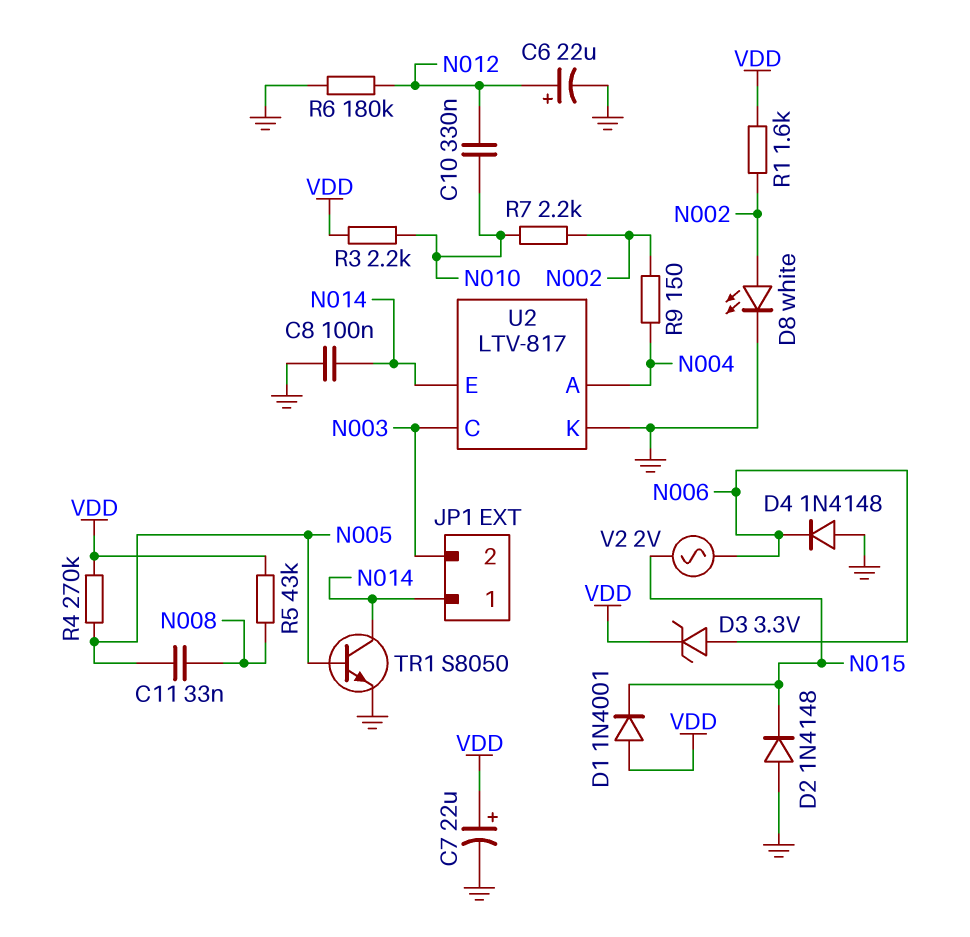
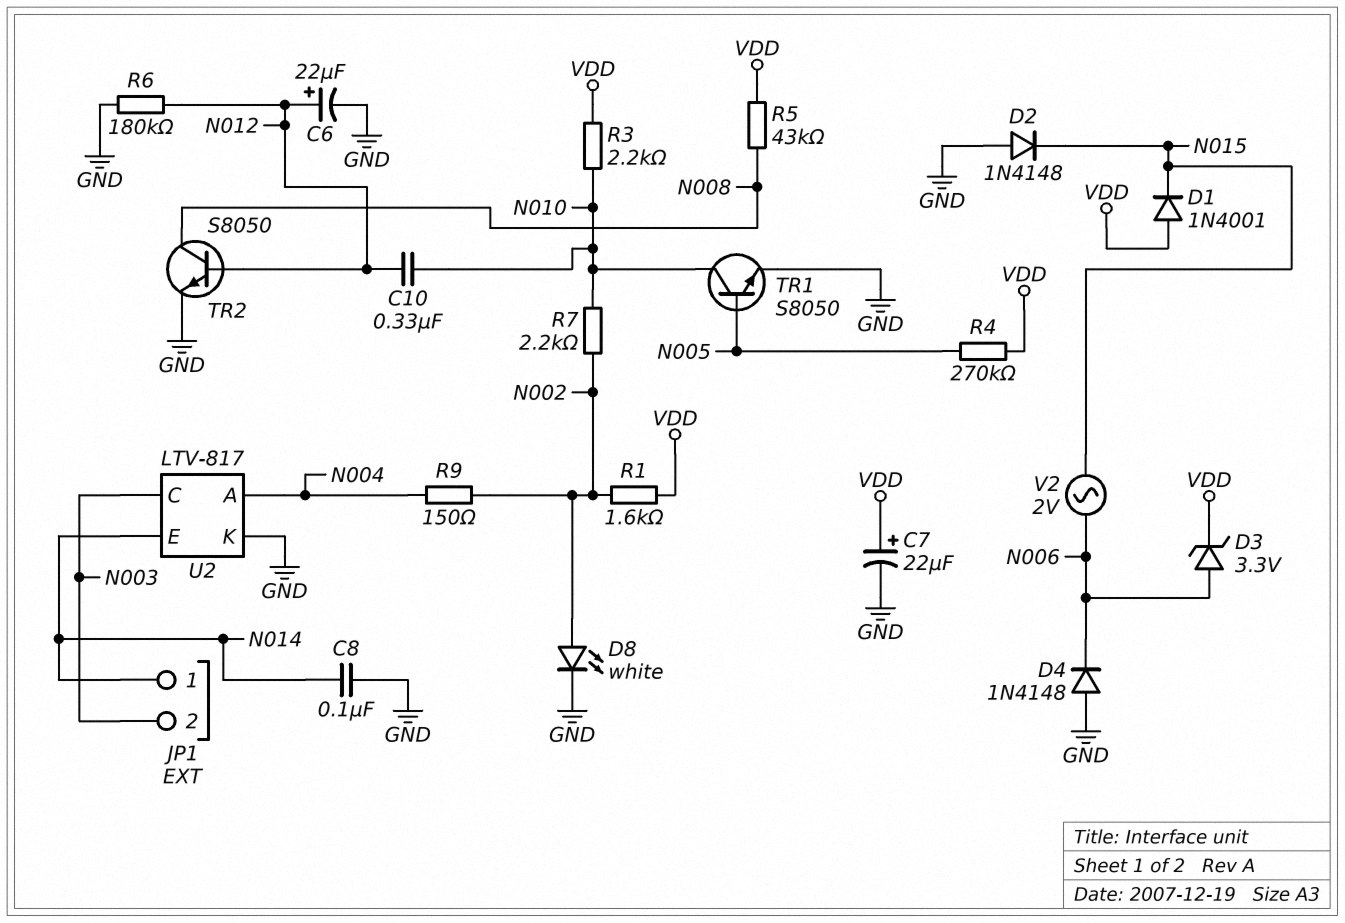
C11: 33nF (N005, N008) -> none
TR1: NPN S8050 (B N005, C N014, E GND) -> NPN S8050 (B N005, C N010, E GND)
TR2: none -> NPN S8050 (B N012, C N008, E GND)

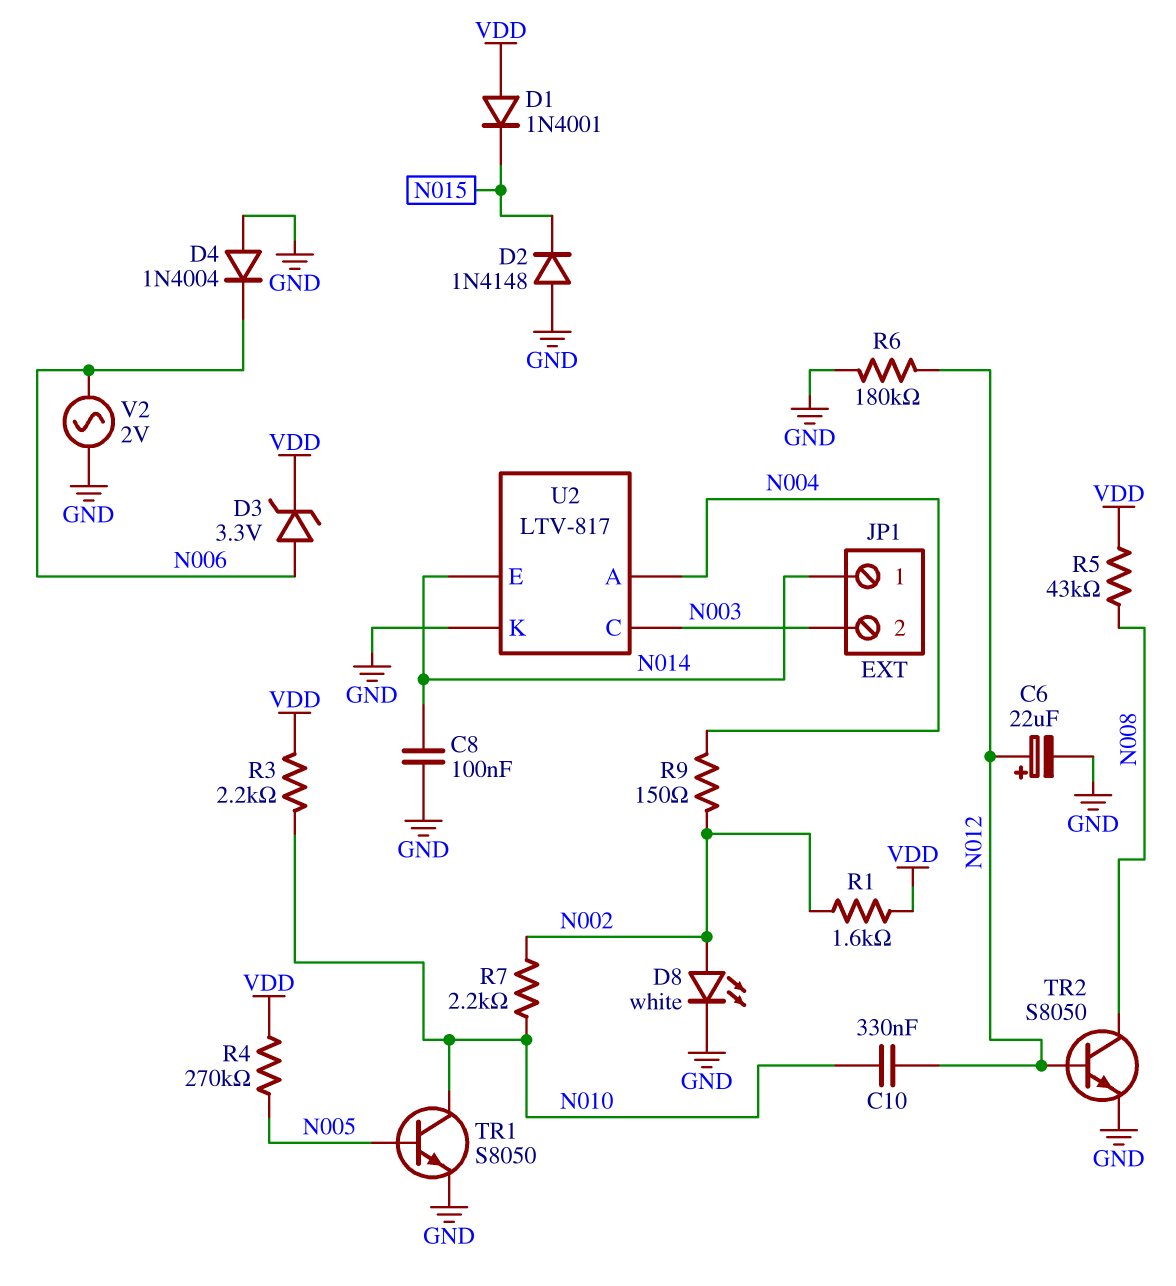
C7: 22uF (plus VDD, minus GND) -> none
D4: diode 1N4148 (A GND, K N006) -> diode 1N4004 (A GND, K N006)
V2: AC 2V (N006, N015) -> AC 2V (GND, N006)

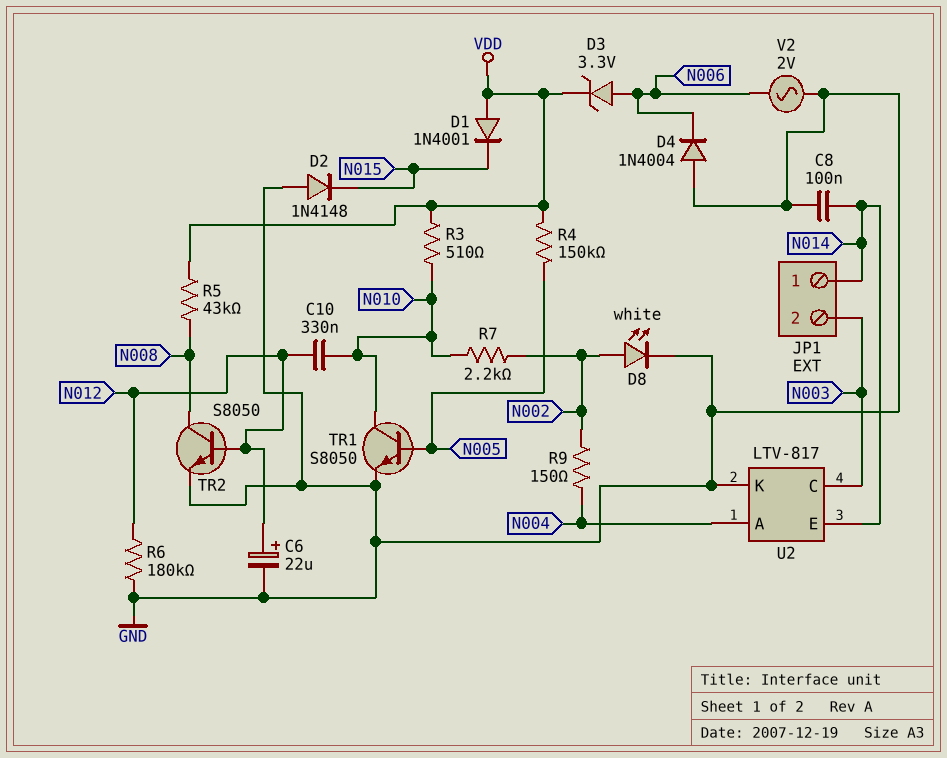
R1: 1.6k (N002, VDD) -> none
R3: 2.2k (N010, VDD) -> 510 (N010, VDD)
R4: 270k (N005, VDD) -> 150k (N005, VDD)

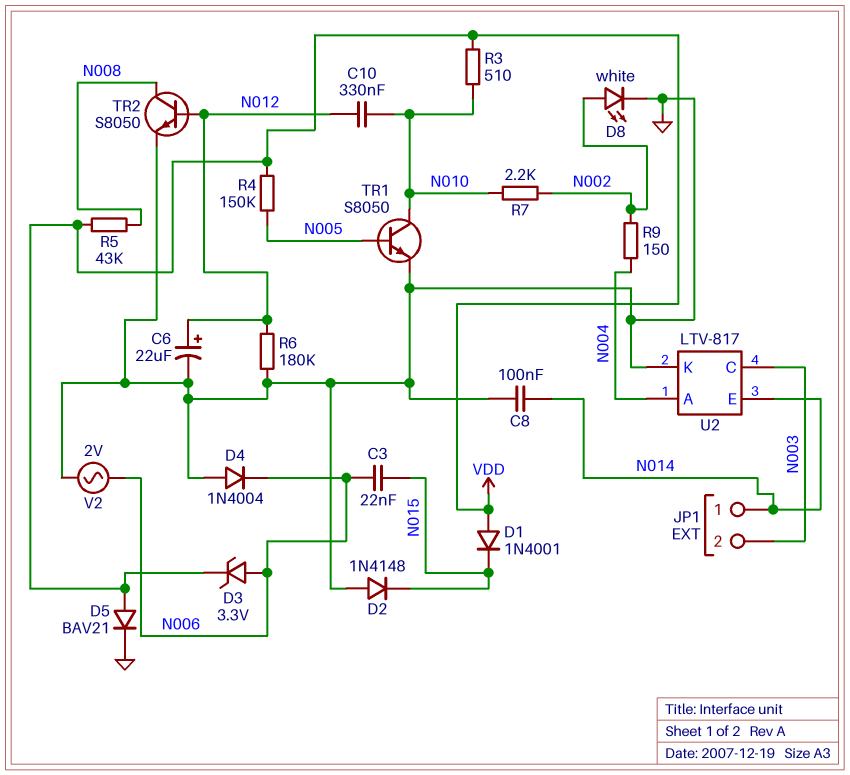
C3: none -> 22nF (N006, N015)
D5: none -> diode BAV21 (A VDD, K GND)

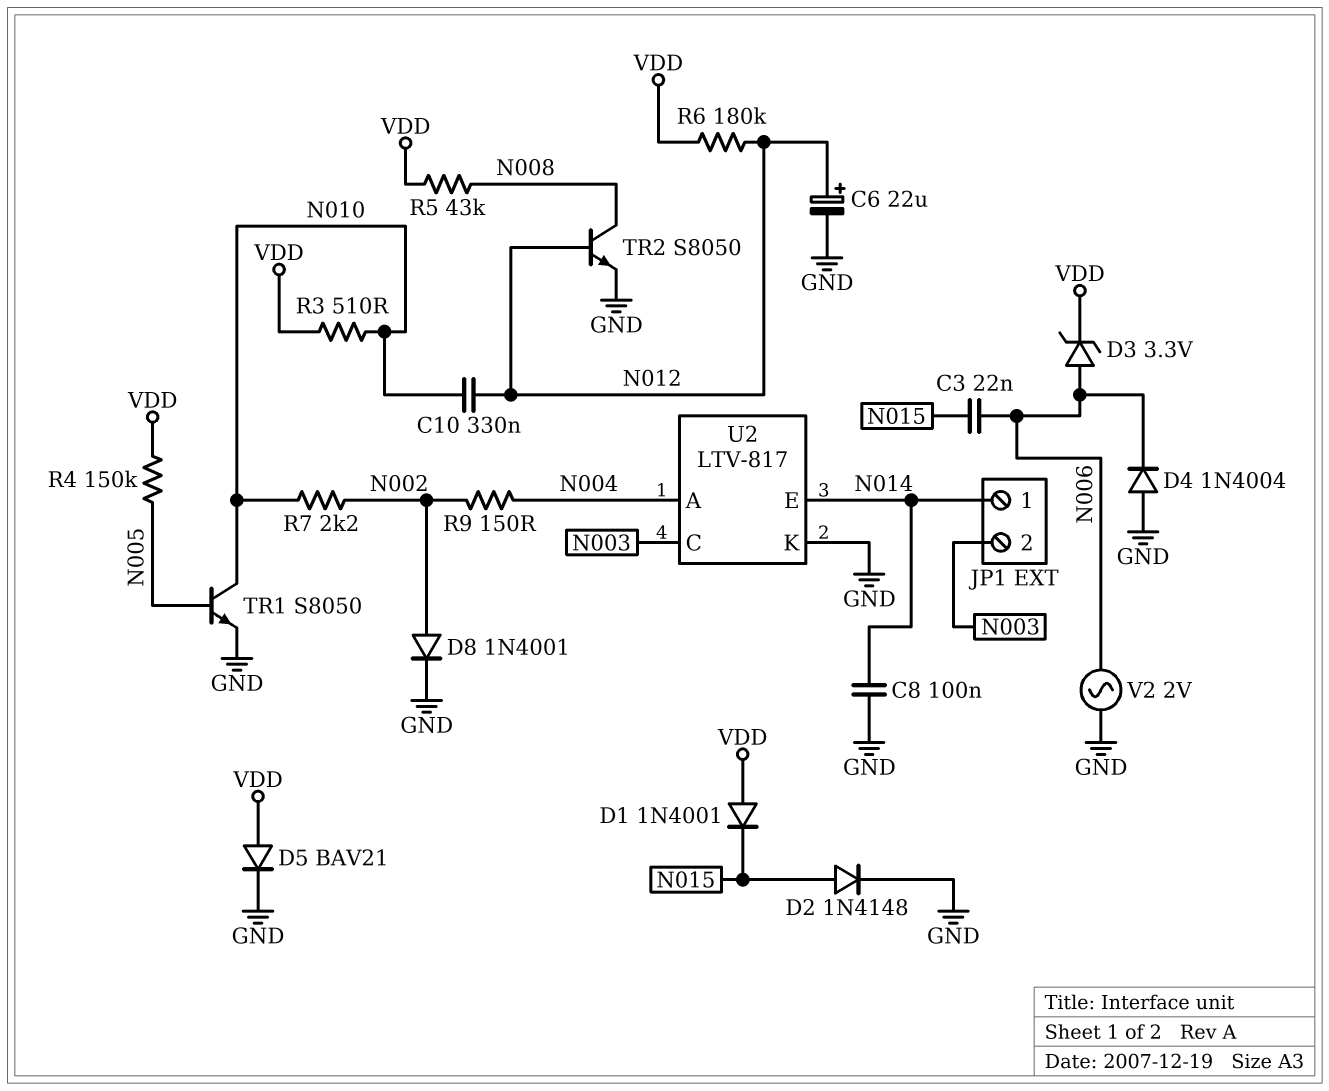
D2: diode 1N4148 (A GND, K N015) -> diode 1N4148 (A N015, K GND)
D8: LED white (A N002, K GND) -> diode 1N4001 (A N002, K GND)
R6: 180k (GND, N012) -> 180k (N012, VDD)

